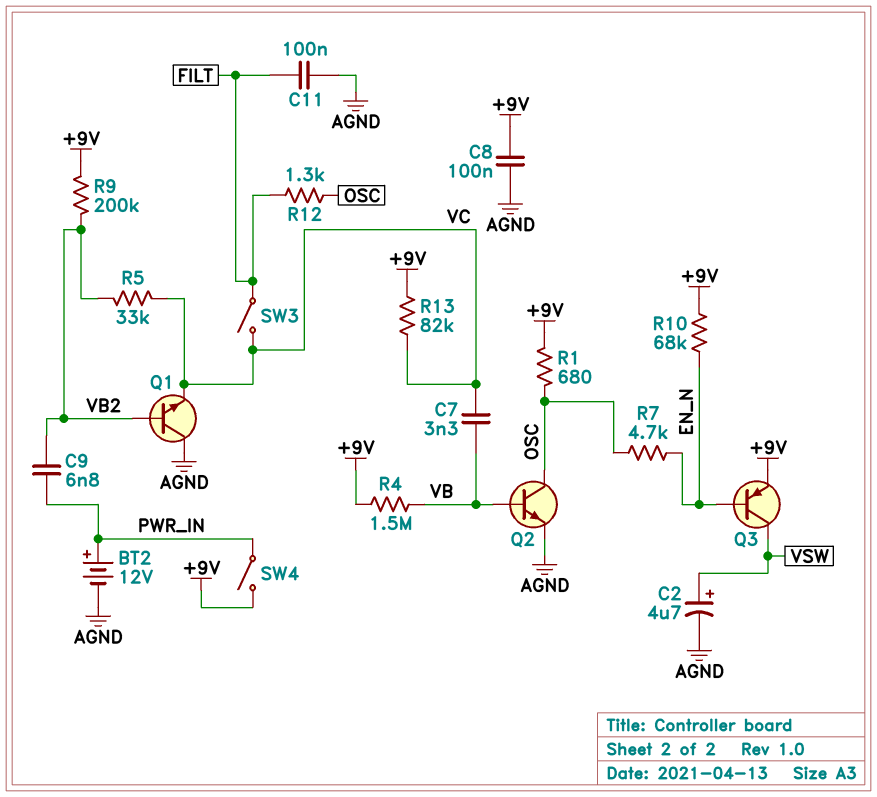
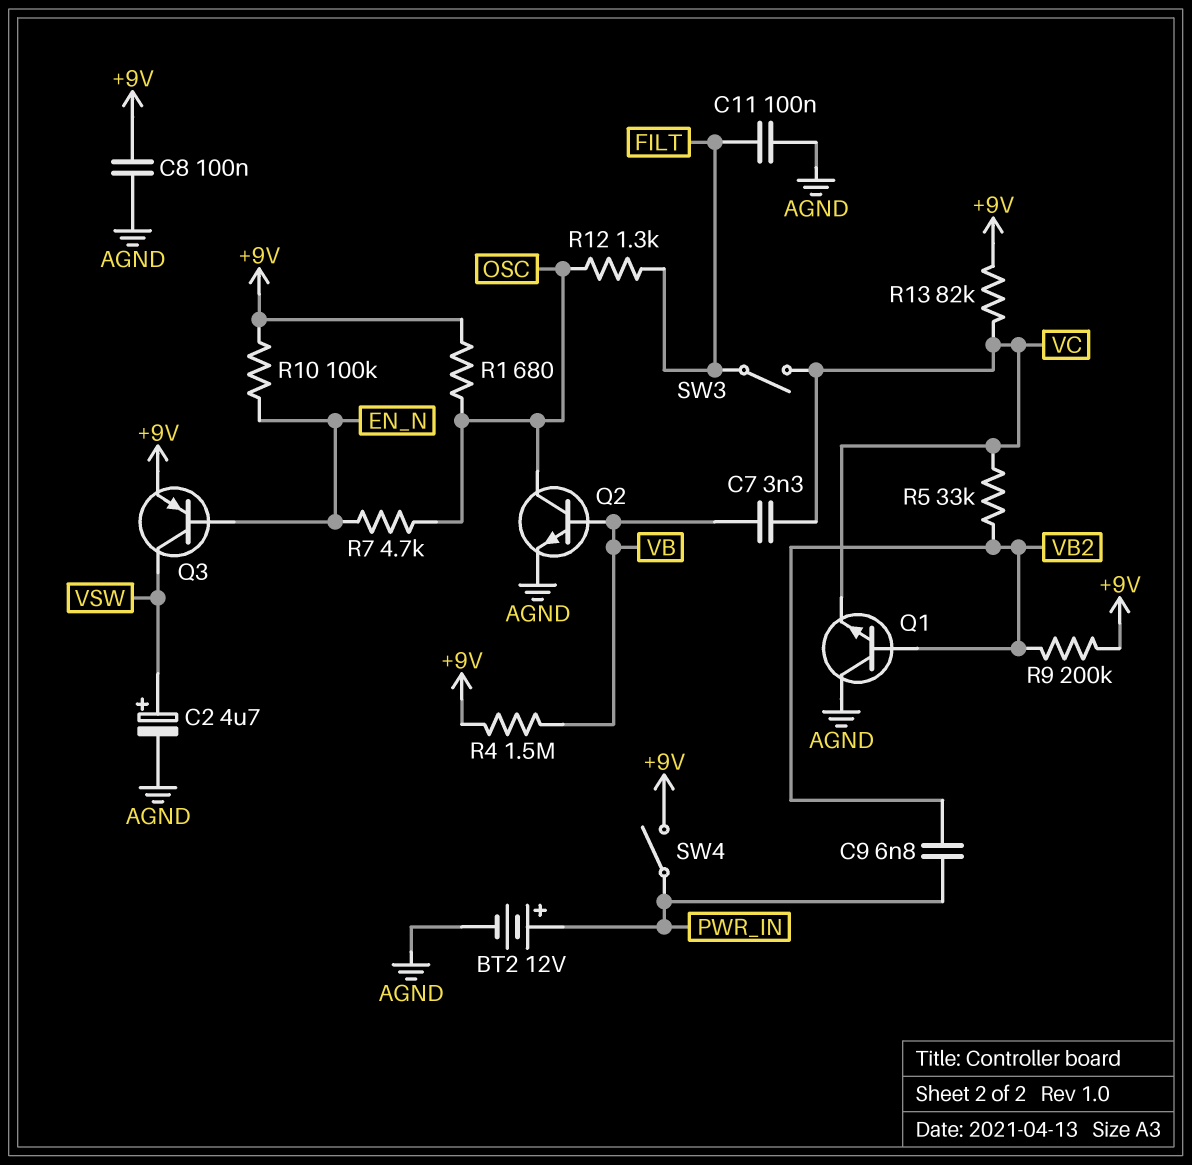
R10: 68k (+9V, EN_N) -> 100k (+9V, EN_N)

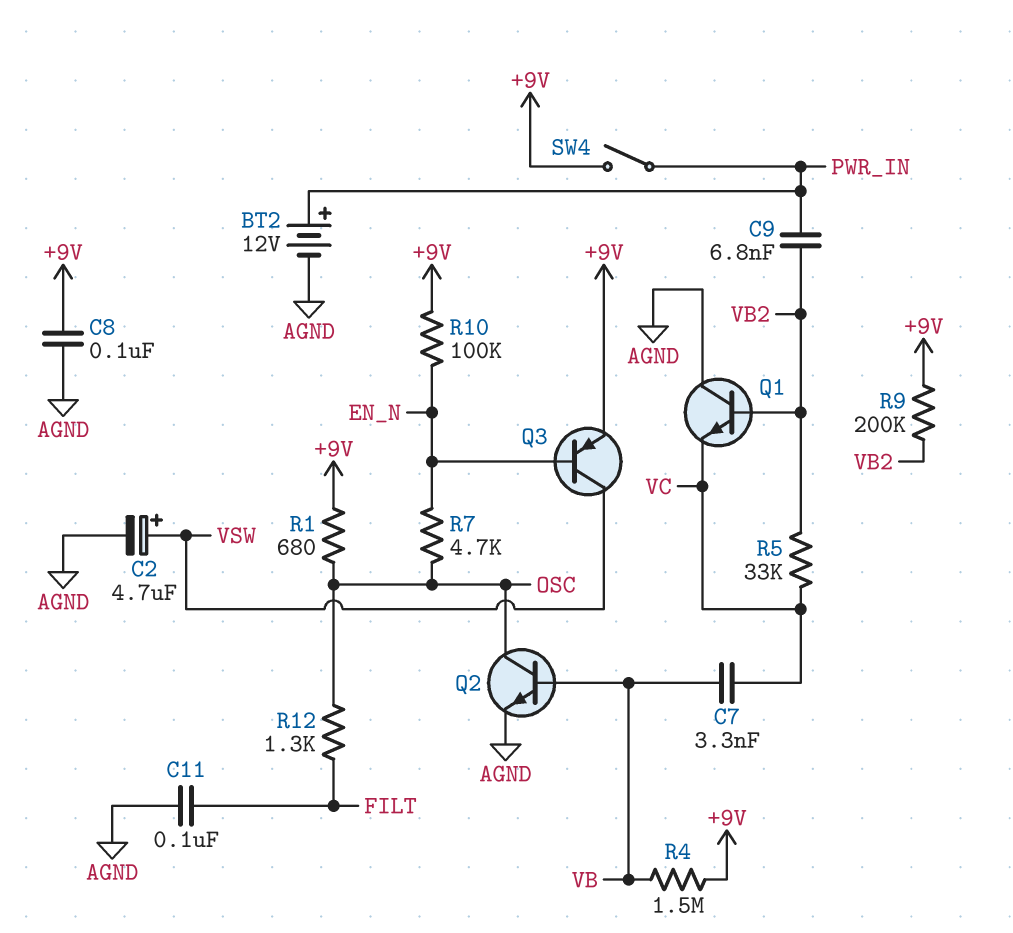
R13: 82k (+9V, VC) -> none
SW3: switch (FILT, VC) -> none

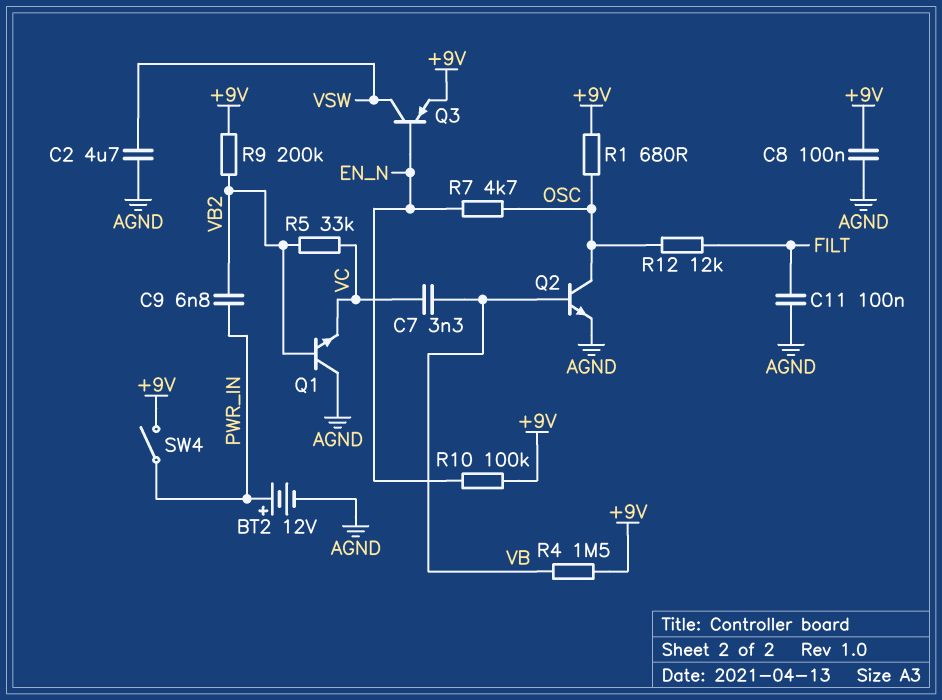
C2: 4.7uF (plus VSW, minus AGND) -> 4.7uF (AGND, VSW)
R12: 1.3k (FILT, OSC) -> 12k (FILT, OSC)

